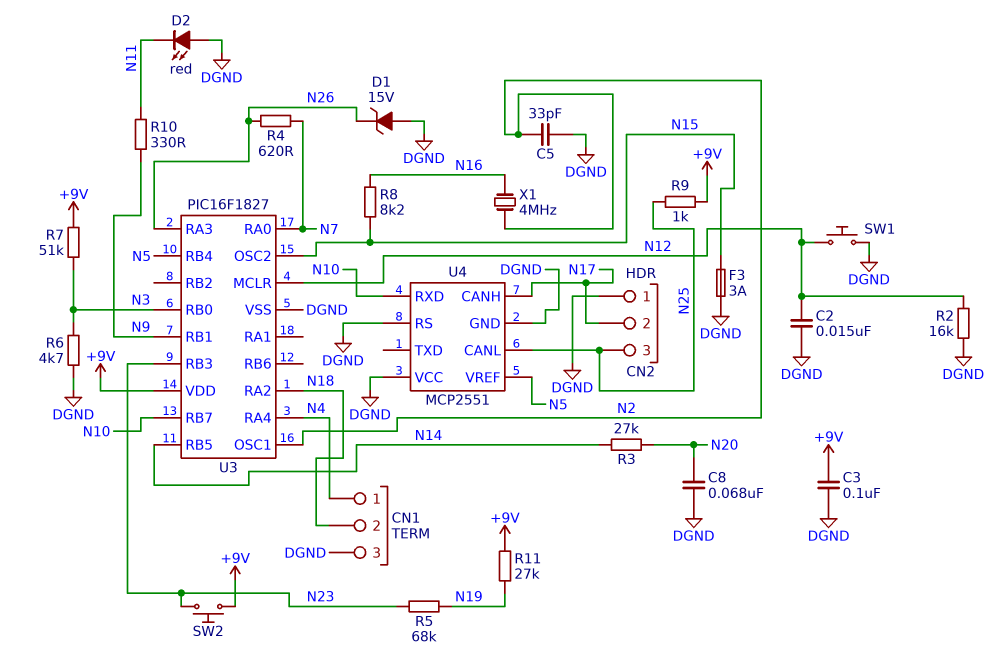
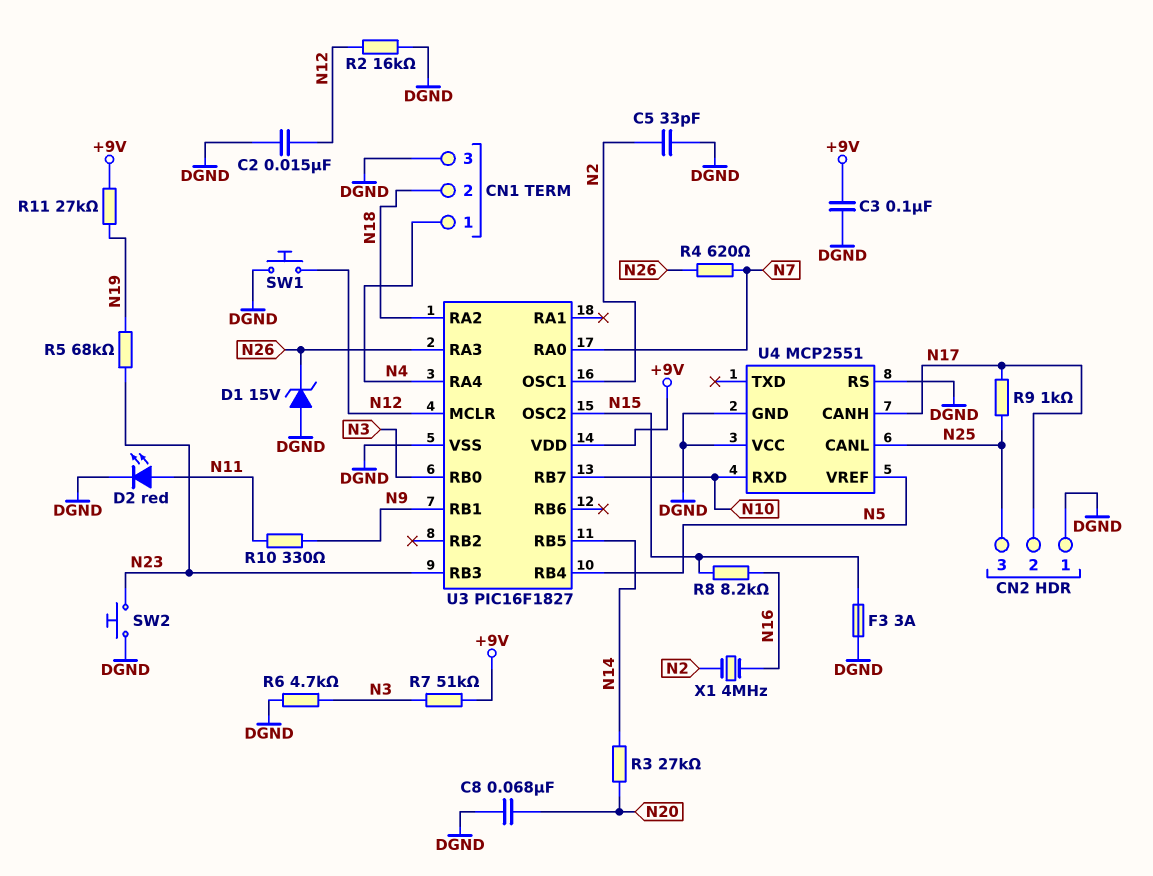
D2: LED red (A DGND, K N11) -> LED red (A N11, K DGND)
R9: 1k (+9V, N25) -> 1k (N17, N25)
SW2: button (+9V, N23) -> button (DGND, N23)

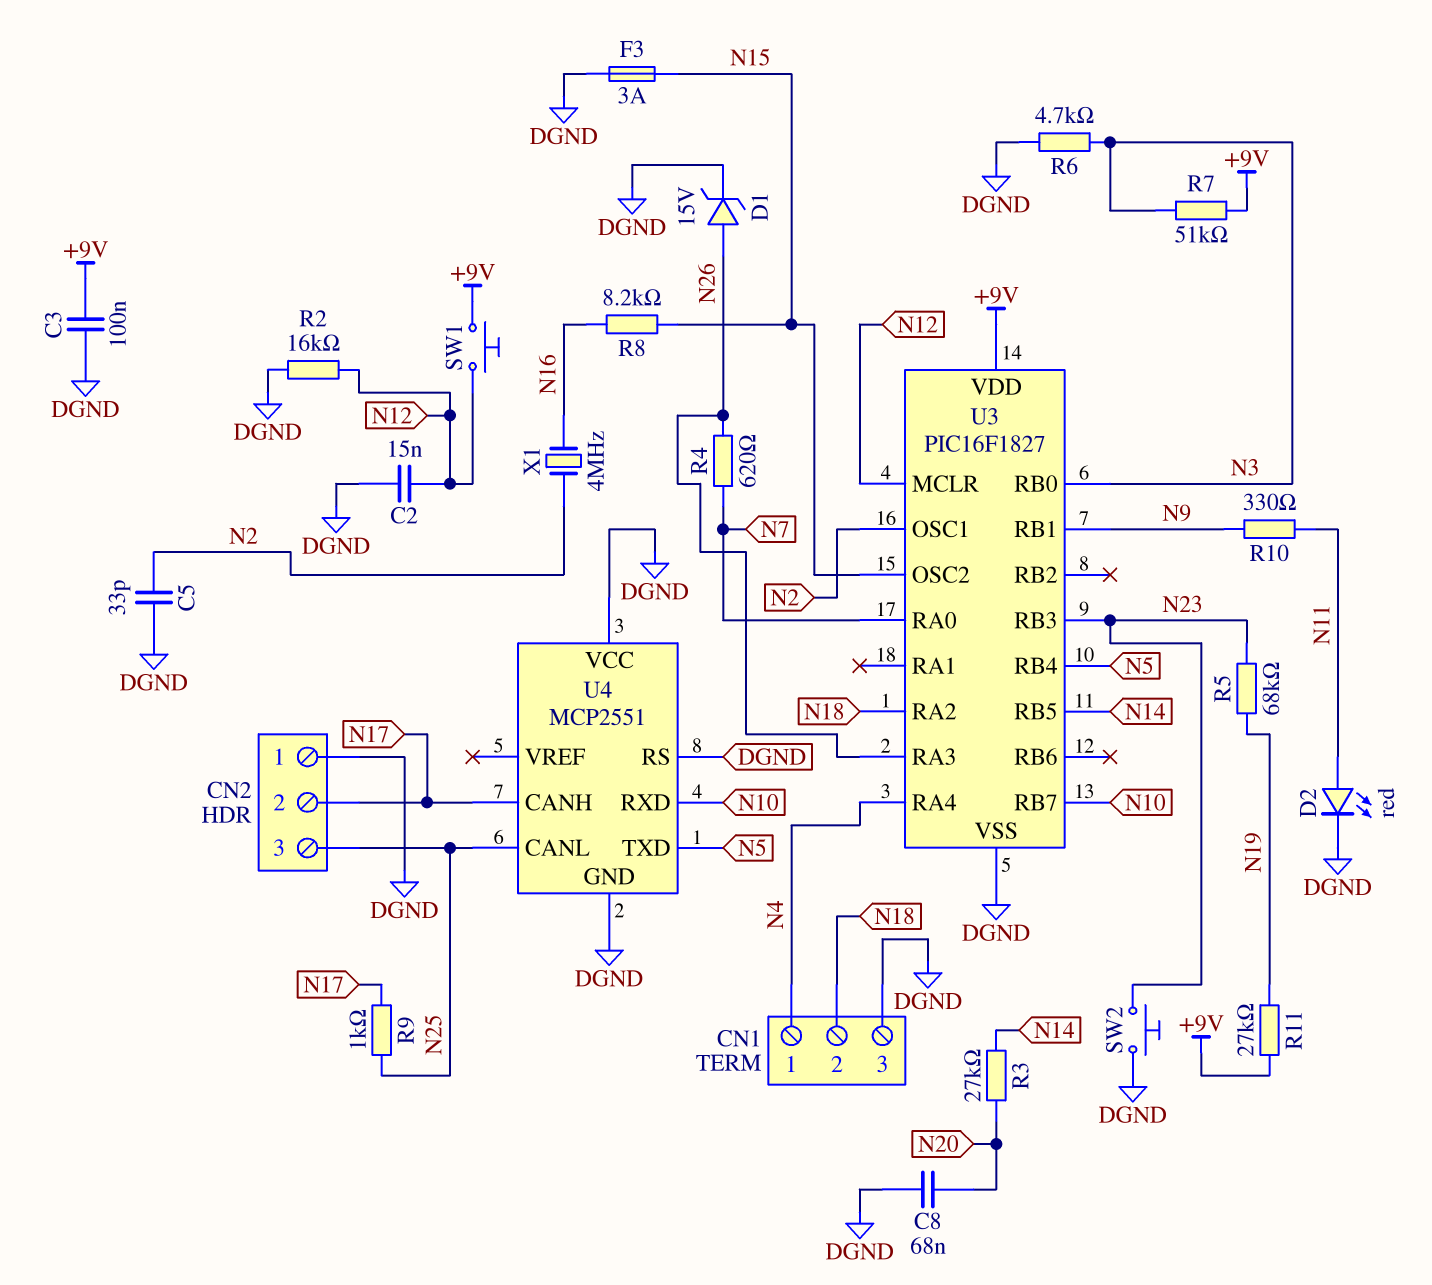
D1: zener 15V (A DGND, K N26) -> zener 15V (A N26, K DGND)
SW1: button (DGND, N12) -> button (+9V, N12)
U4 pin TXD: none -> N5
U4 pin VREF: N5 -> none

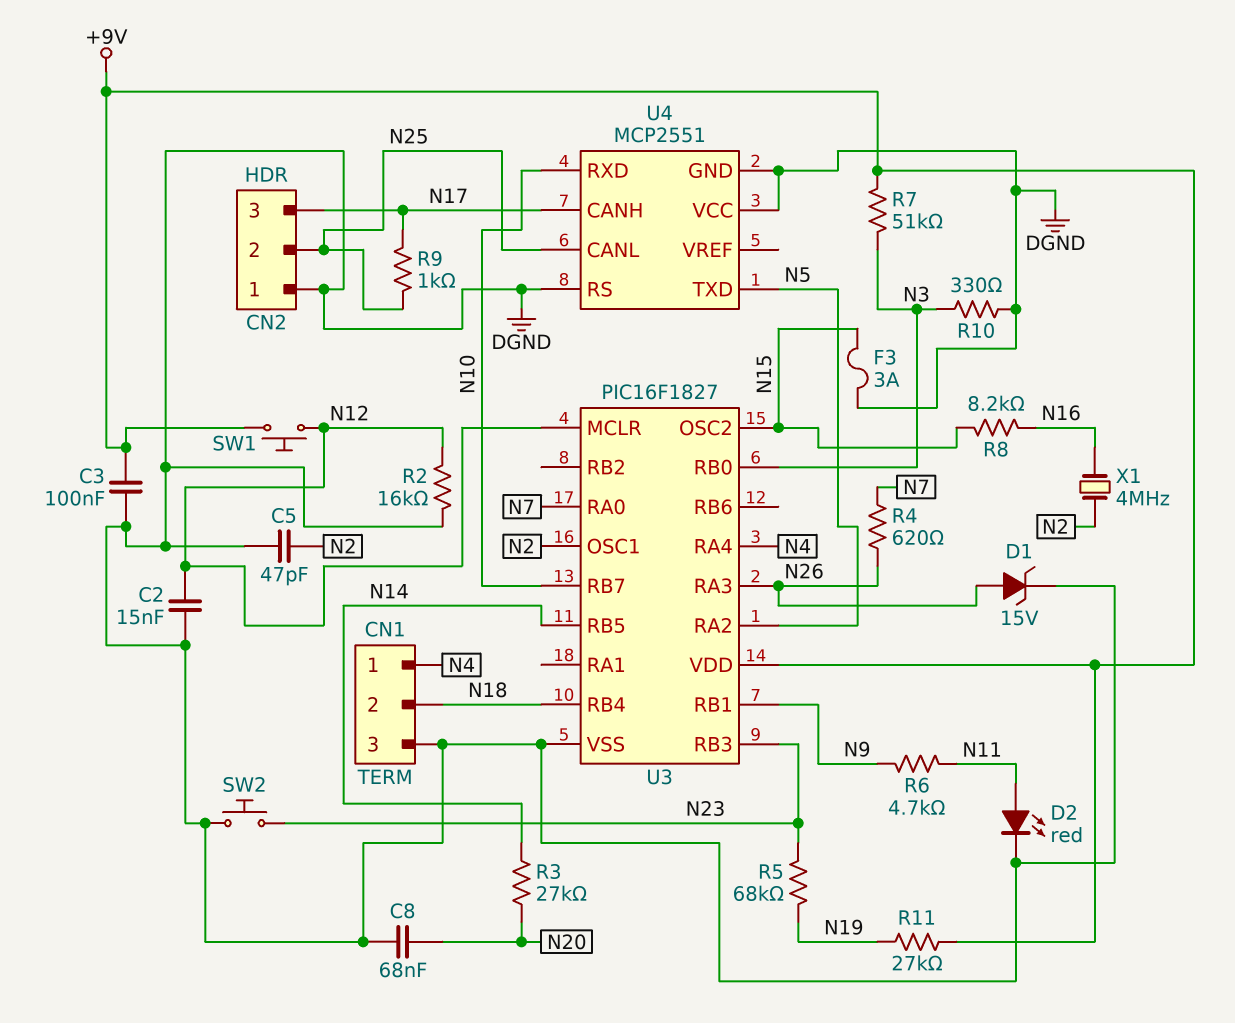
C5: 33pF (DGND, N2) -> 47pF (DGND, N2)
CN2 pin 2: N17 -> N25
CN2 pin 3: N25 -> N17
R6: 4.7k (DGND, N3) -> 4.7k (N9, N11)
R10: 330 (N9, N11) -> 330 (DGND, N3)
U3 pin RA2: N18 -> N5
U3 pin RB4: N5 -> N18

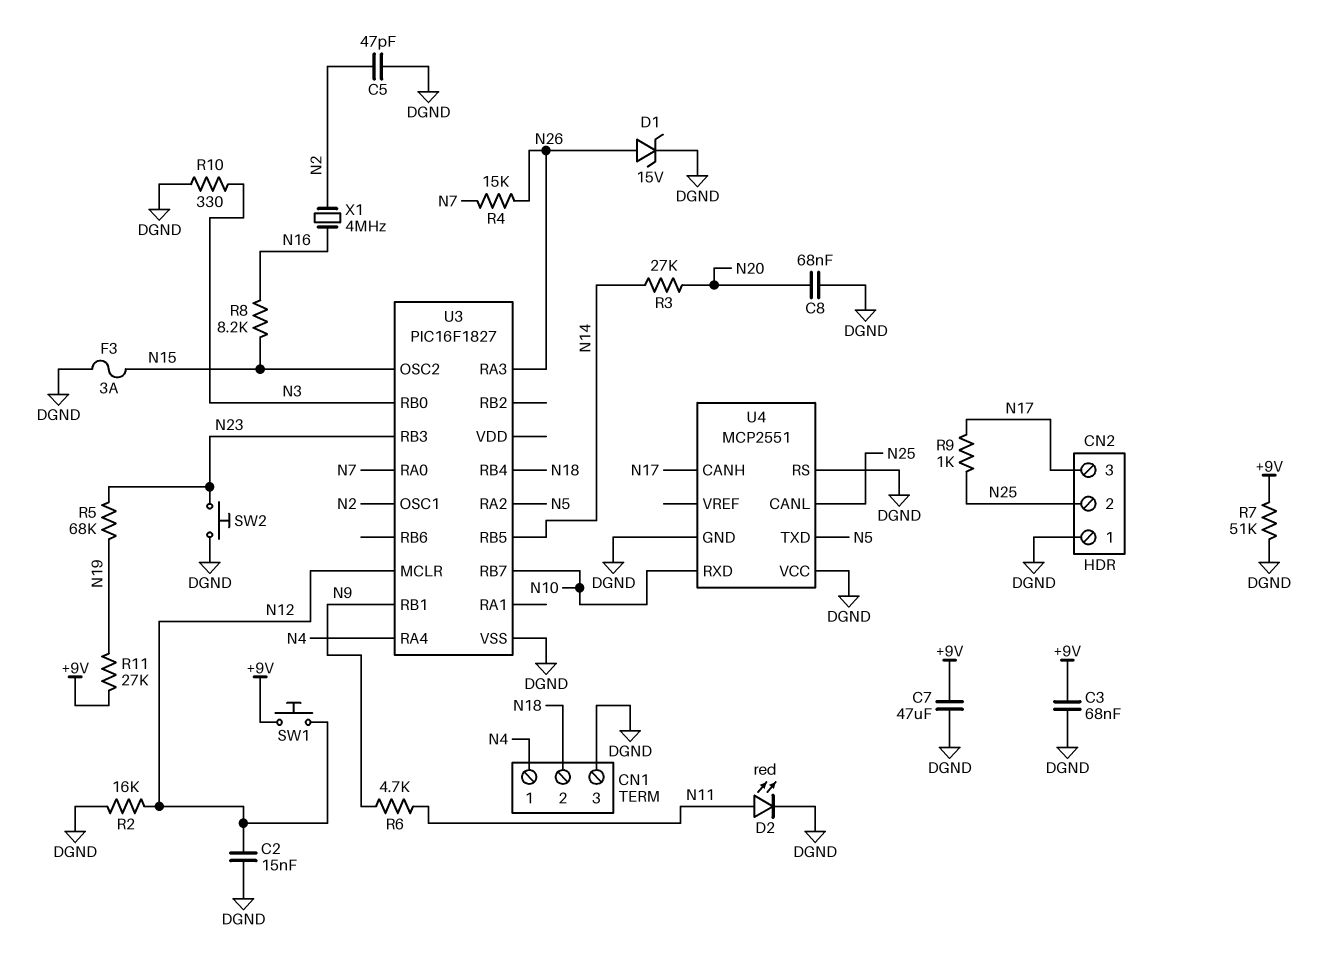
C3: 100nF (+9V, DGND) -> 68nF (+9V, DGND)
C7: none -> 47uF (+9V, DGND)
R4: 620 (N7, N26) -> 15k (N7, N26)
R7: 51k (+9V, N3) -> 51k (+9V, DGND)
U3 pin VDD: +9V -> none

